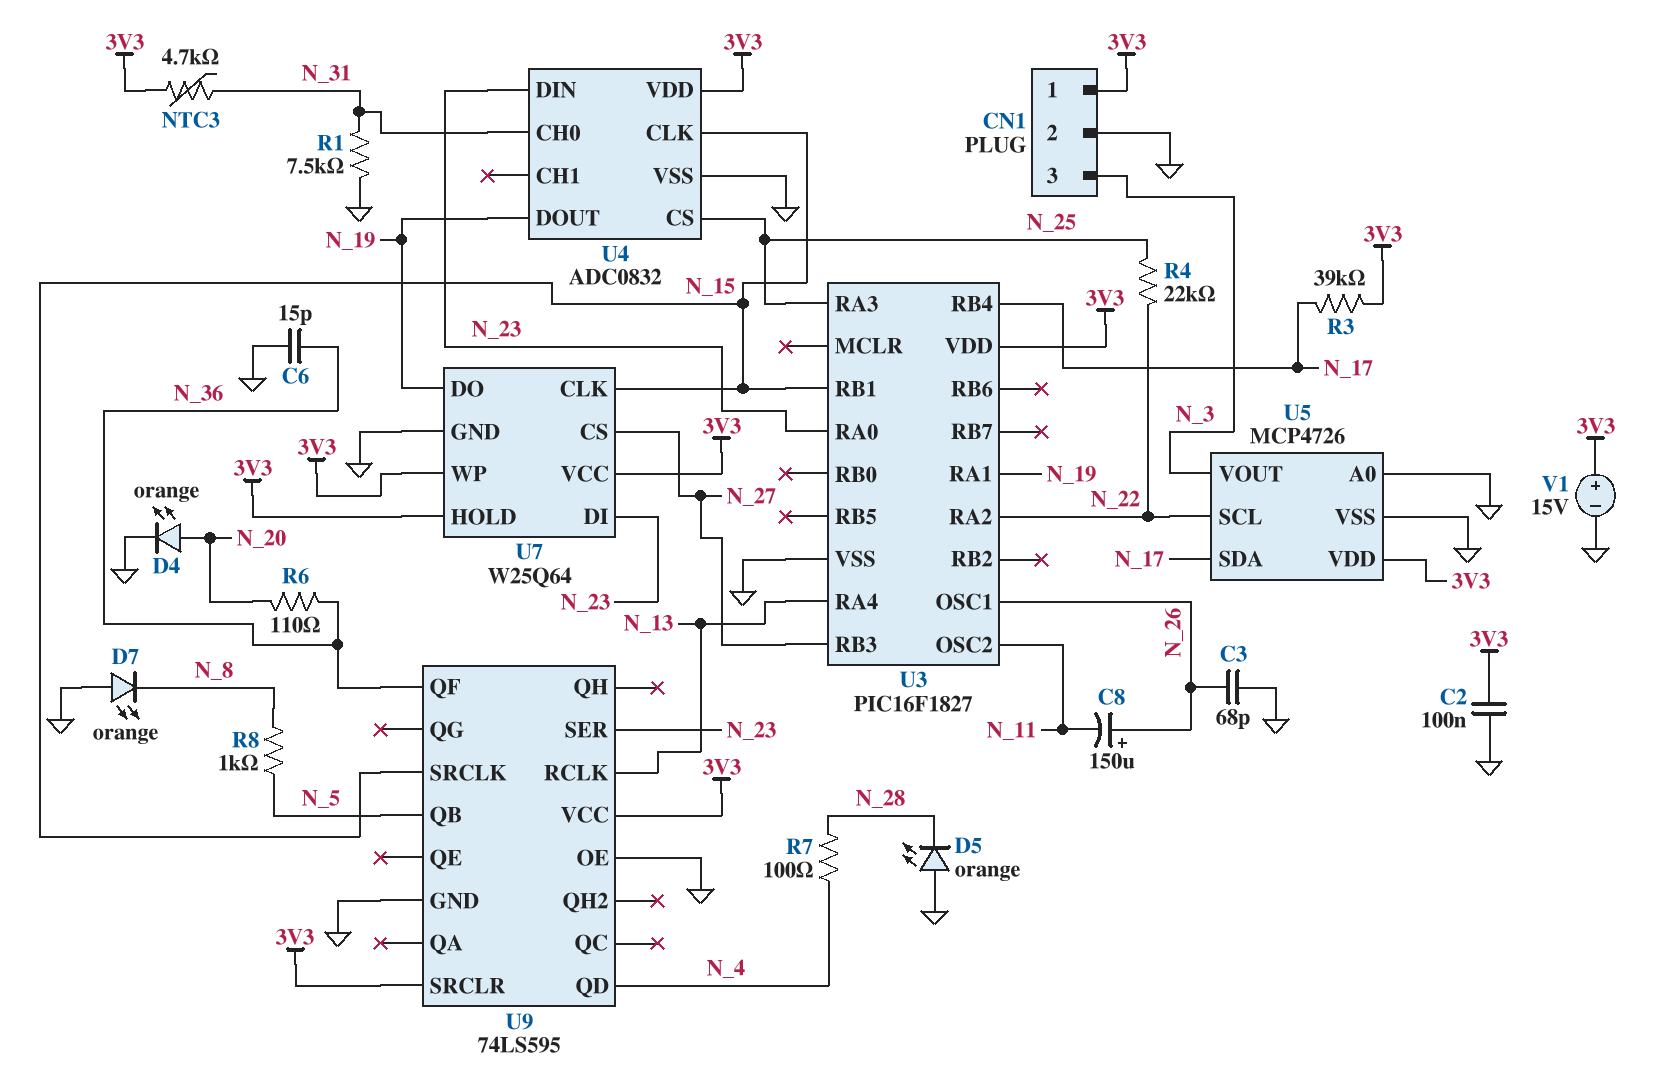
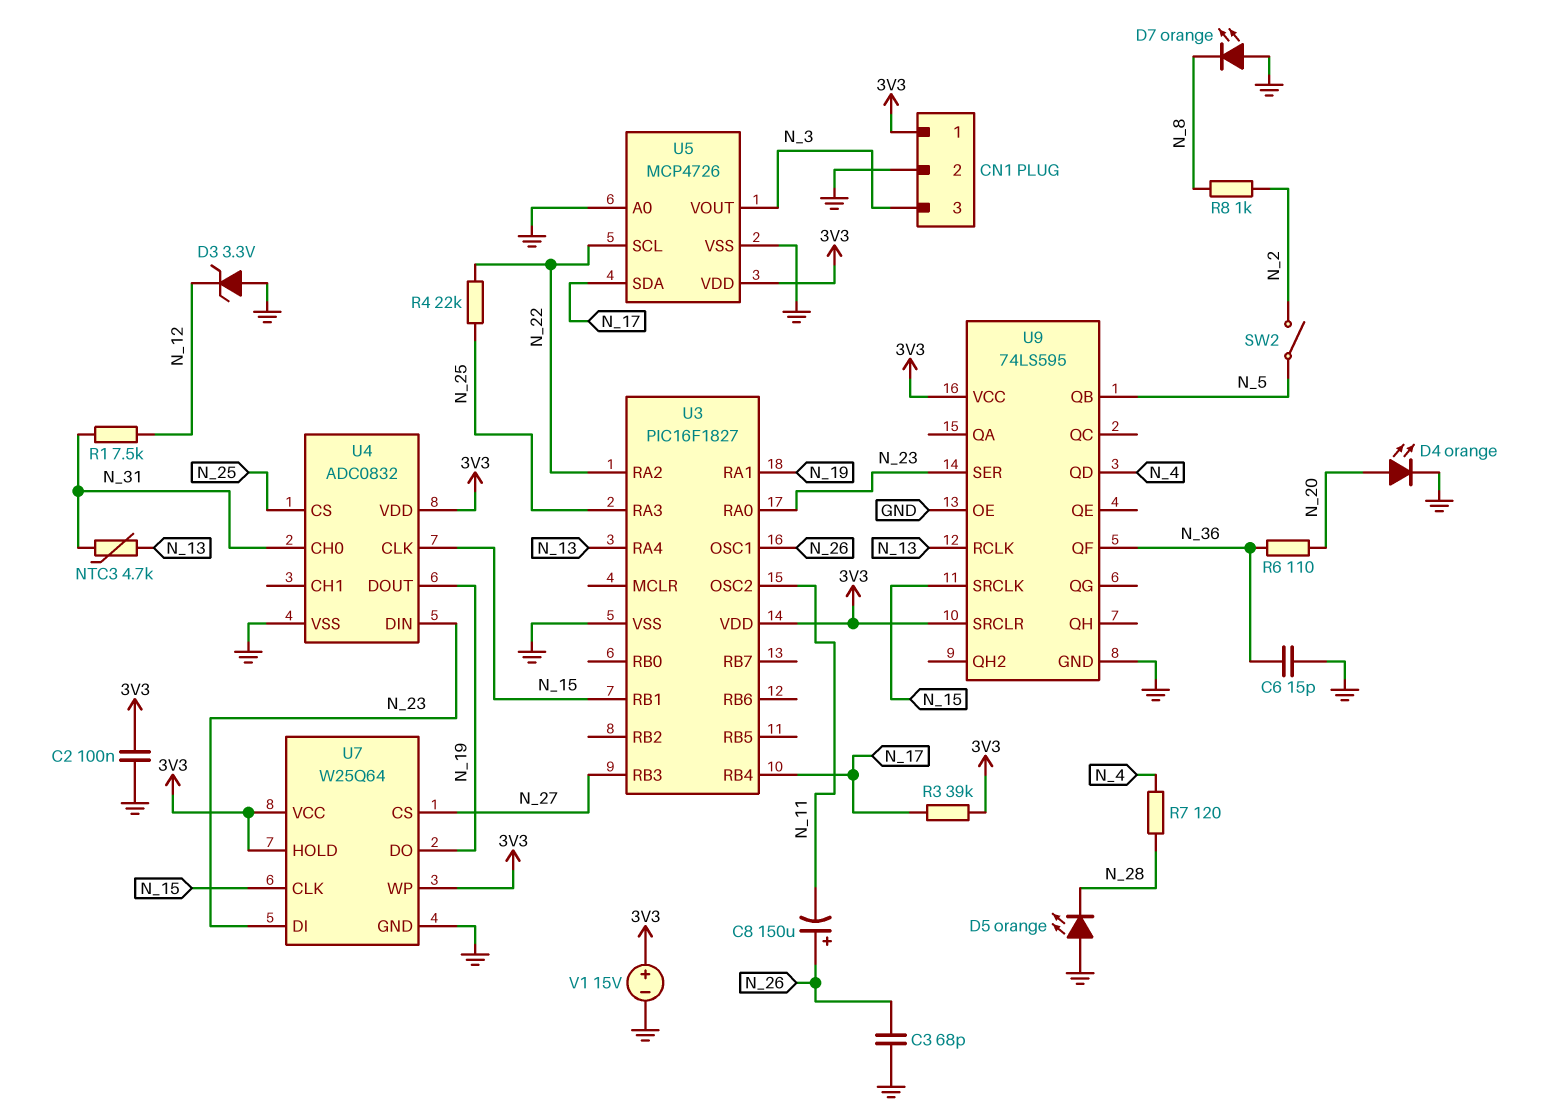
D3: none -> zener 3.3V (A GND, K N_12)
NTC3: 4.7k (3V3, N_31) -> 4.7k (N_13, N_31)
R1: 7.5k (GND, N_31) -> 7.5k (N_12, N_31)
R7: 100 (N_4, N_28) -> 120 (N_4, N_28)
R8: 1k (N_5, N_8) -> 1k (N_2, N_8)
SW2: none -> switch (N_2, N_5)

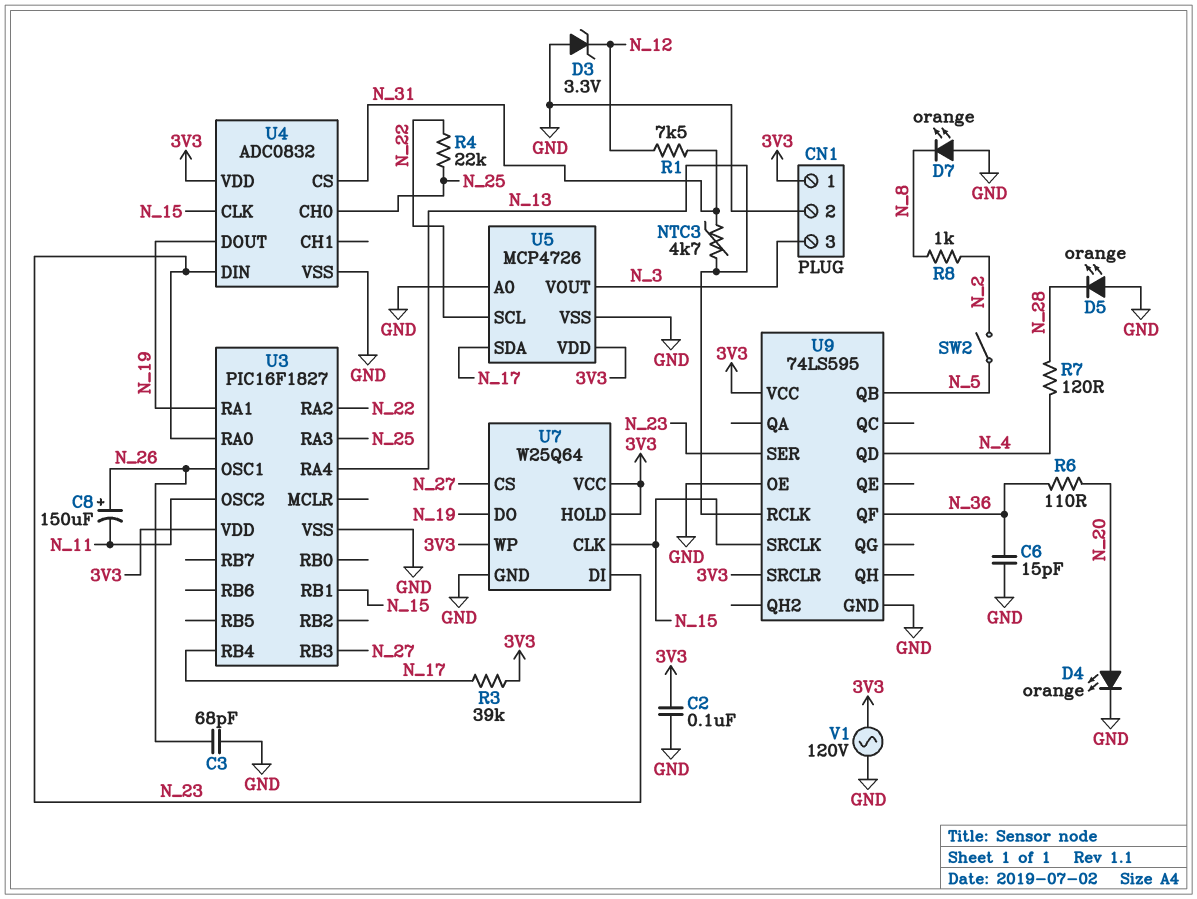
U4 pin CH0: N_31 -> N_25
U4 pin CS: N_25 -> N_31
V1: 15V (plus 3V3, minus GND) -> AC 120V (3V3, GND)

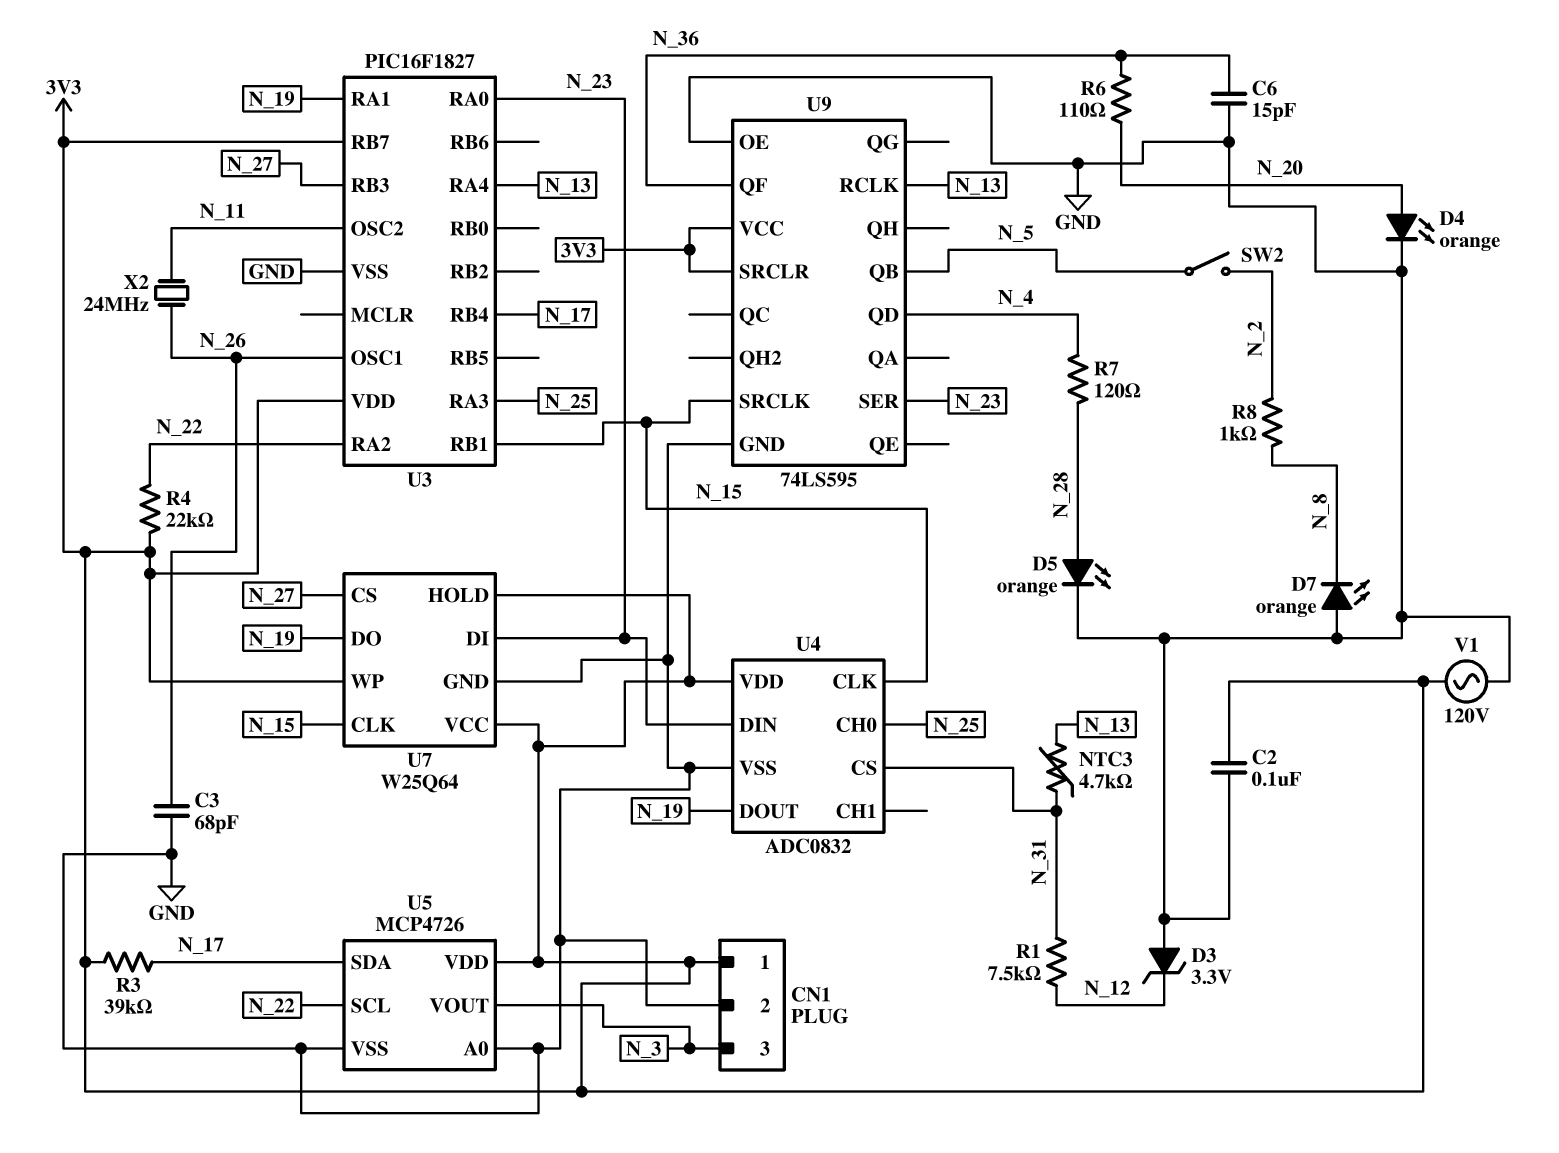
C8: 150uF (plus N_26, minus N_11) -> none
D5: LED orange (A GND, K N_28) -> LED orange (A N_28, K GND)
R4: 22k (N_22, N_25) -> 22k (3V3, N_22)
U3 pin RB7: none -> 3V3
X2: none -> 24MHz (N_11, N_26)

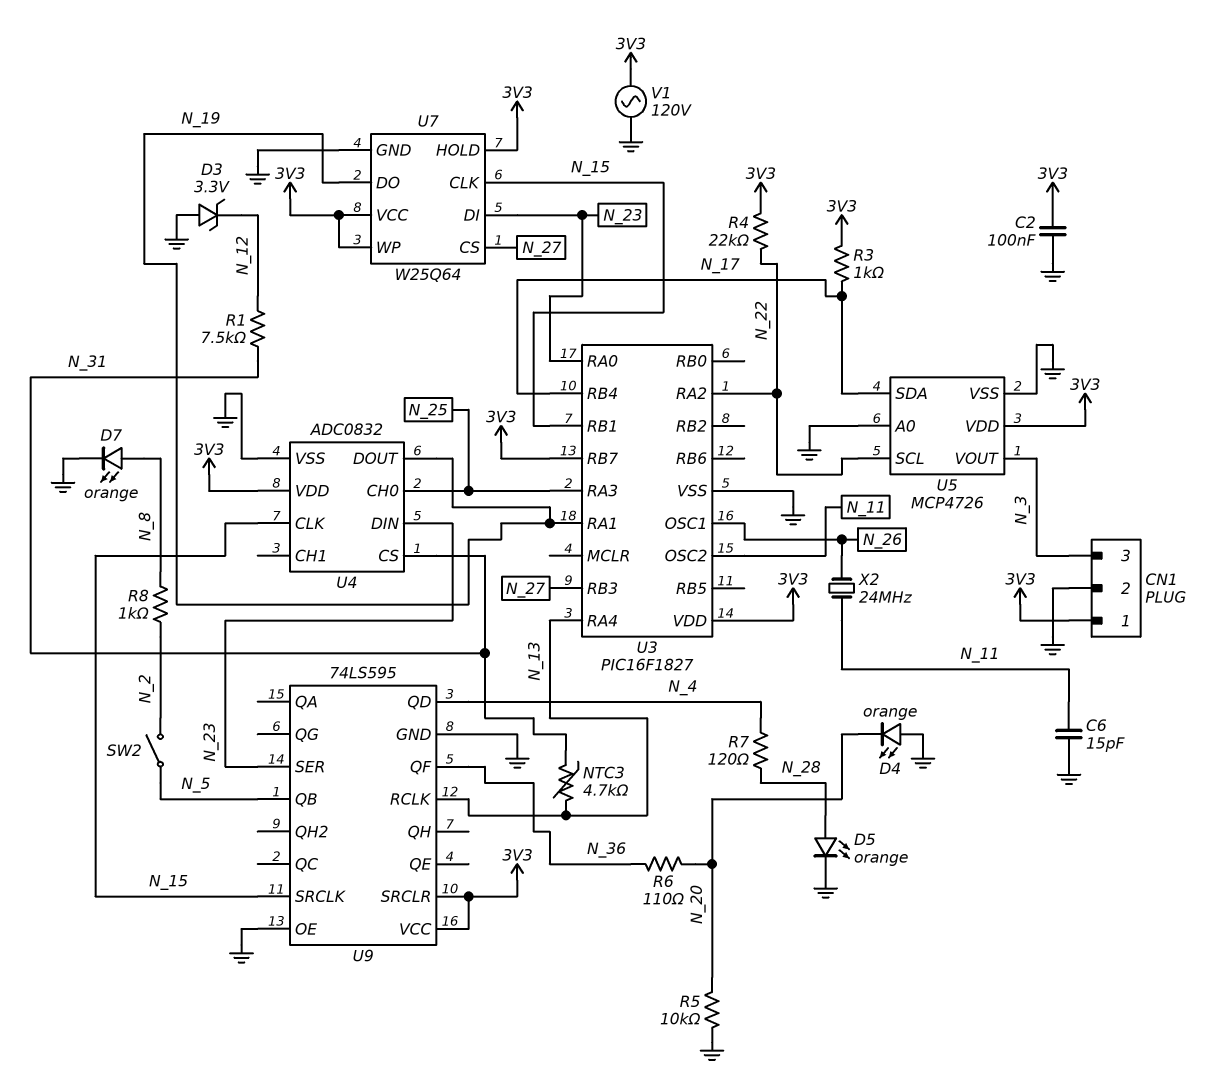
C3: 68pF (GND, N_26) -> none
C6: 15pF (GND, N_36) -> 15pF (GND, N_11)
D4: LED orange (A N_20, K GND) -> LED orange (A GND, K N_20)
D7: LED orange (A GND, K N_8) -> LED orange (A N_8, K GND)
R3: 39k (3V3, N_17) -> 1k (3V3, N_17)
R5: none -> 10k (GND, N_20)

